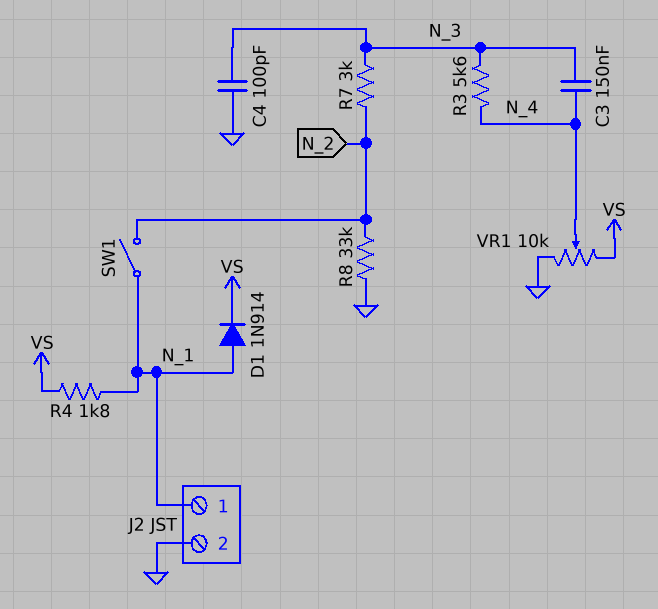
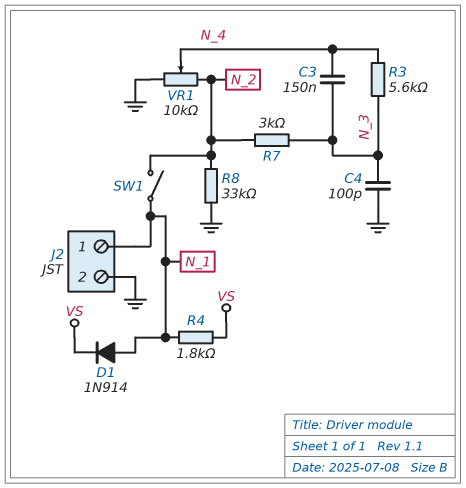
VR1: 10k (GND, VS, wiper N_4) -> 10k (GND, N_2, wiper N_4)

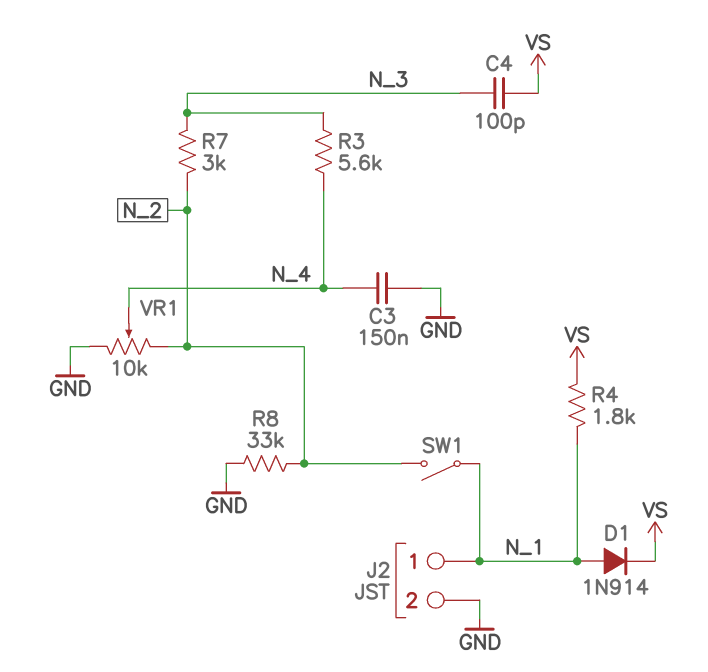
C3: 150nF (N_3, N_4) -> 150nF (GND, N_4)
C4: 100pF (GND, N_3) -> 100pF (N_3, VS)

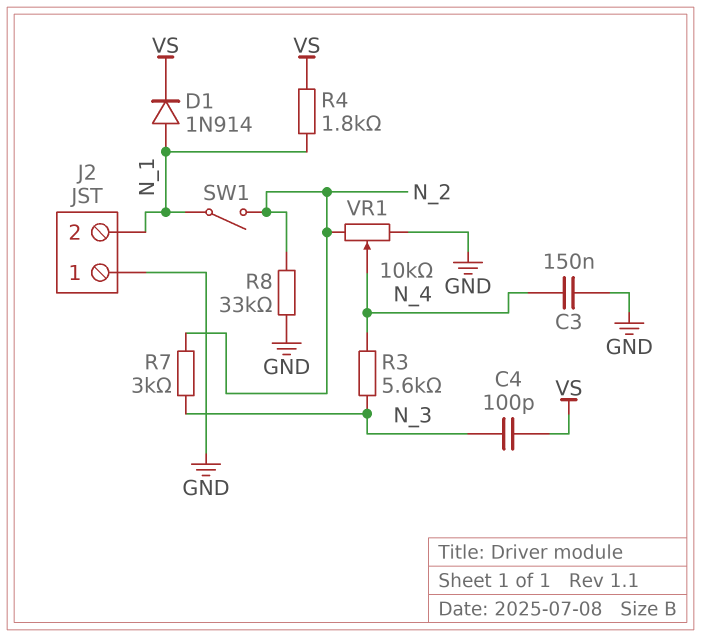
J2 pin 1: N_1 -> GND
J2 pin 2: GND -> N_1

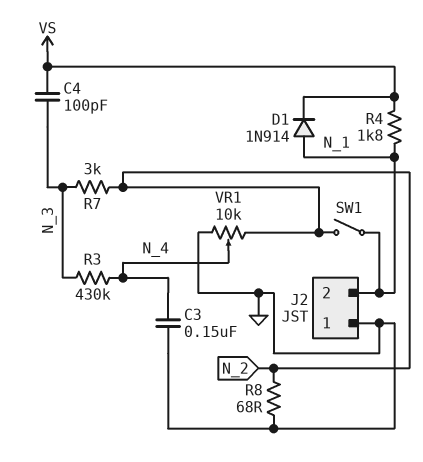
R3: 5.6k (N_3, N_4) -> 430k (N_3, N_4)
R8: 33k (GND, N_2) -> 68 (GND, N_2)

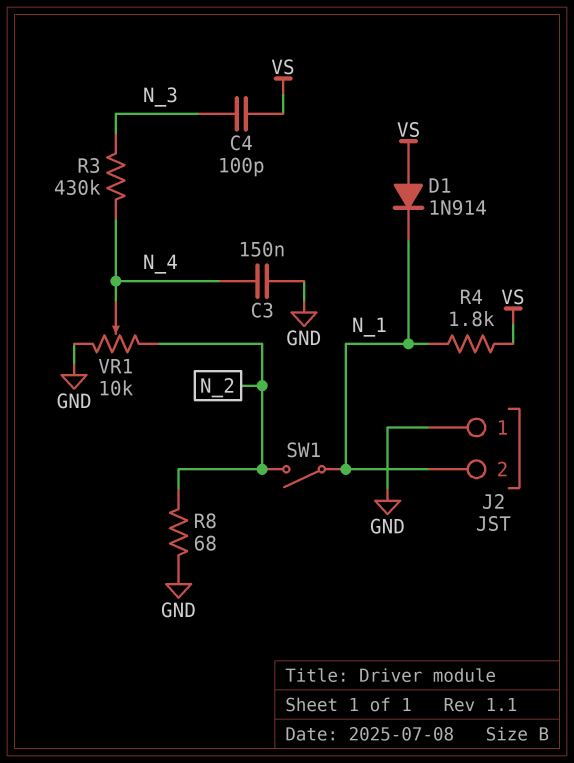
D1: diode 1N914 (A N_1, K VS) -> diode 1N914 (A VS, K N_1)
R7: 3k (N_2, N_3) -> none

